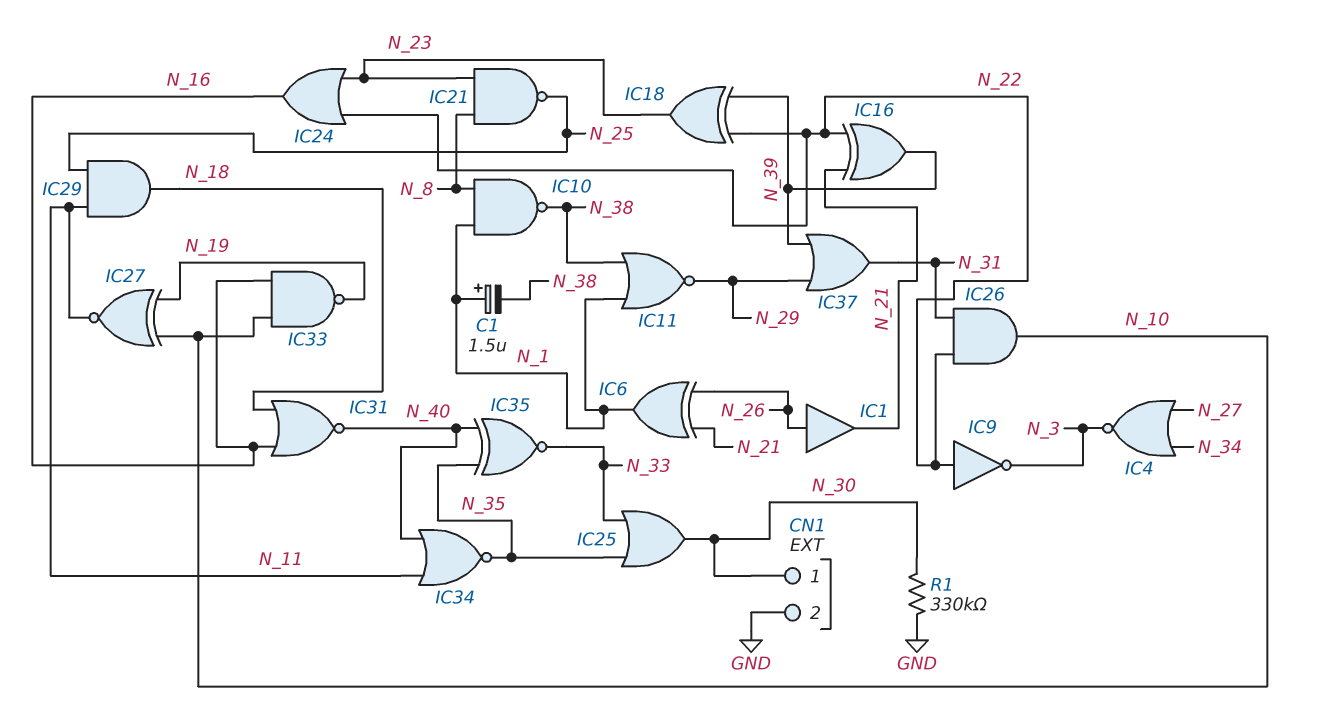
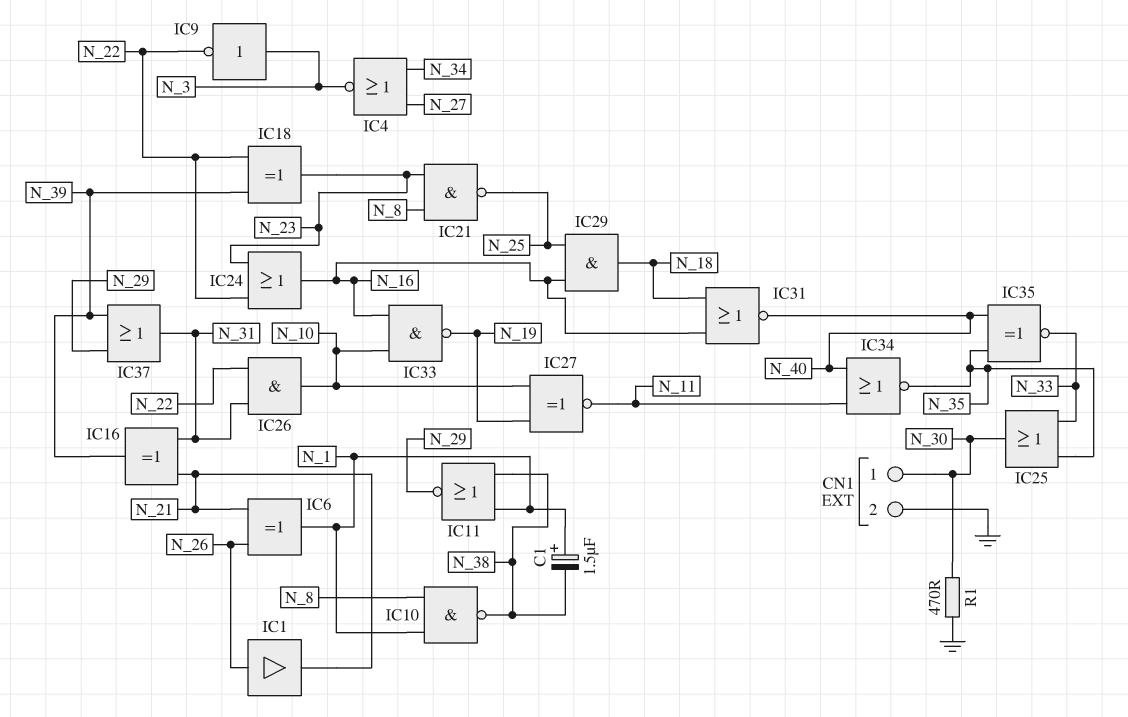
IC9: NOT (in N_22, out N_3) -> NOT (in N_3, out N_22)
IC16: XOR (in N_21, in N_22, out N_39) -> XOR (in N_21, in N_31, out N_39)
IC29: AND (in N_11, in N_25, out N_18) -> AND (in N_16, in N_25, out N_18)
R1: 330k (GND, N_30) -> 470 (GND, N_30)

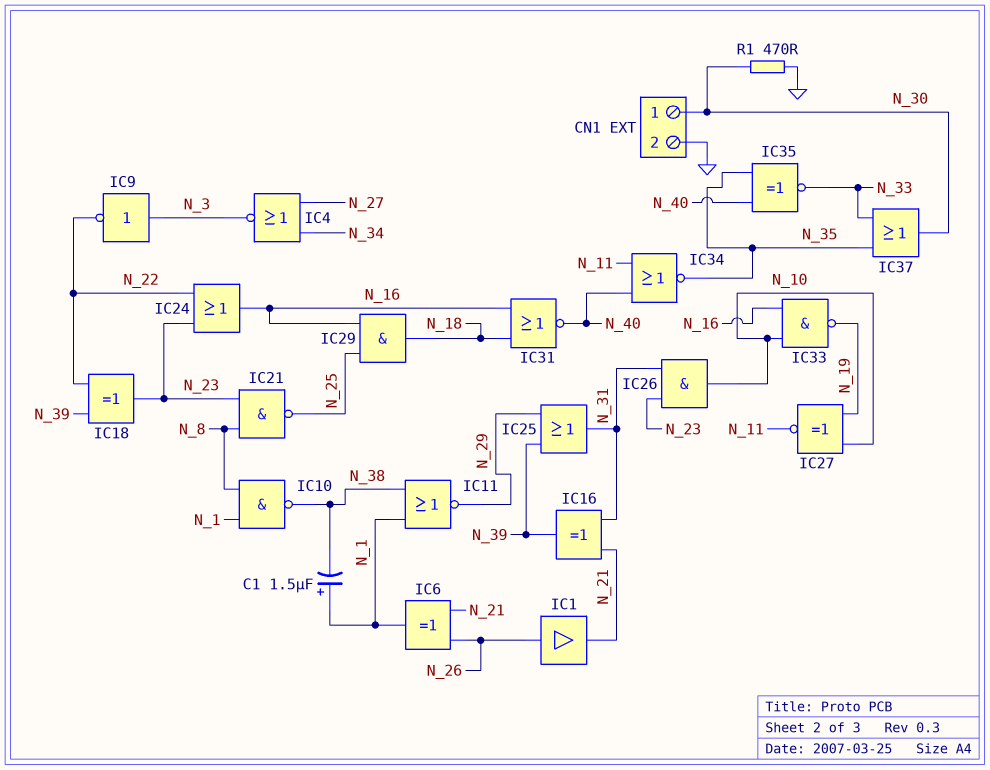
IC25: OR (in N_33, in N_35, out N_30) -> OR (in N_29, in N_39, out N_31)
IC26: AND (in N_22, in N_31, out N_10) -> AND (in N_23, in N_31, out N_10)
IC37: OR (in N_29, in N_39, out N_31) -> OR (in N_33, in N_35, out N_30)

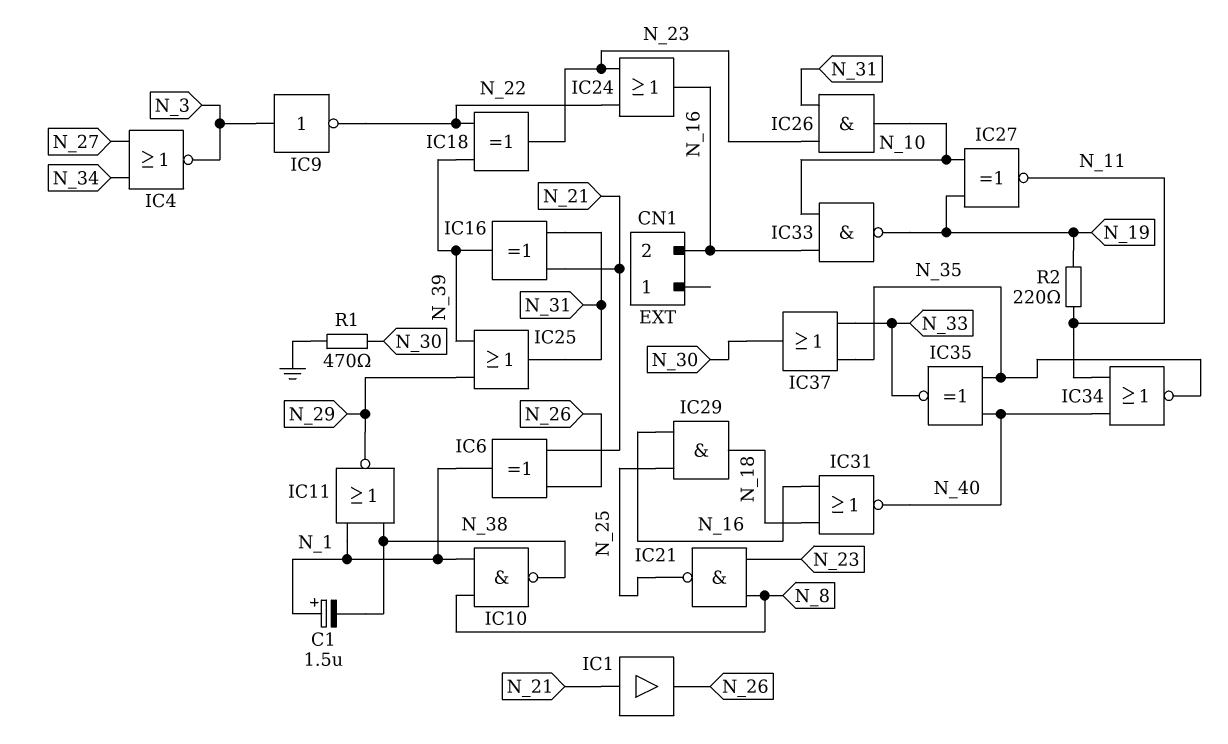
CN1 pin 1: N_30 -> none
CN1 pin 2: GND -> N_16
IC1: buffer (in N_26, out N_21) -> buffer (in N_21, out N_26)
R2: none -> 220 (N_11, N_19)

